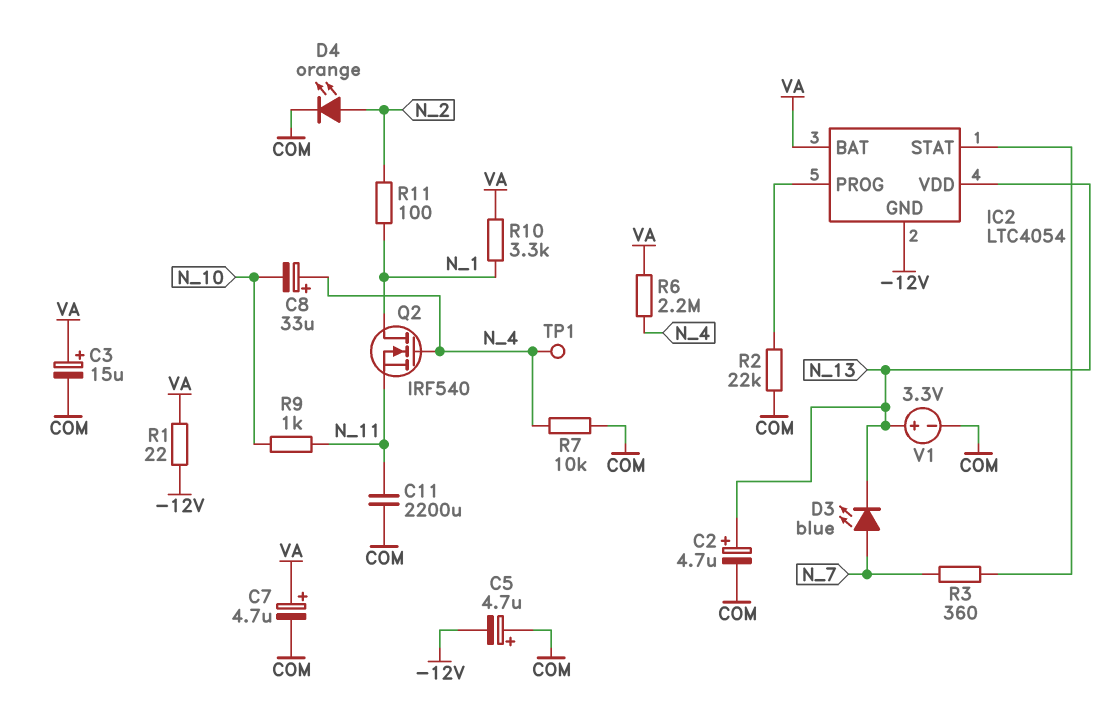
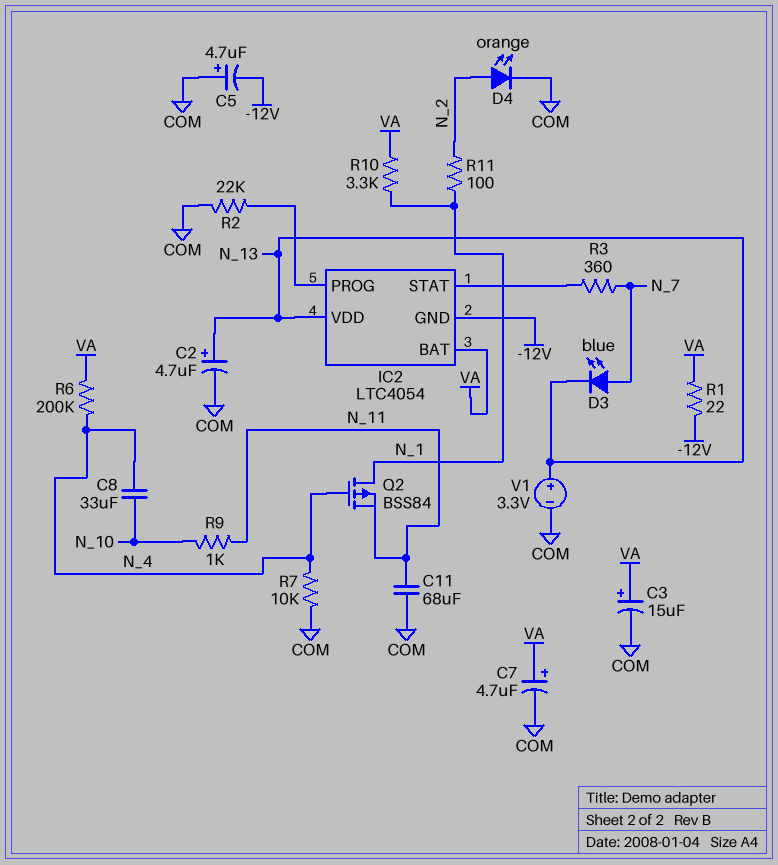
C8: 33uF (plus N_4, minus N_10) -> 33uF (N_4, N_10)
C11: 2200uF (COM, N_11) -> 68uF (COM, N_11)
Q2: NMOS IRF540 (G N_4, D N_1, S N_11) -> PMOS BSS84 (G N_4, D N_1, S N_11)
R6: 2.2M (N_4, VA) -> 200k (N_4, VA)
TP1: test point (N_4) -> none

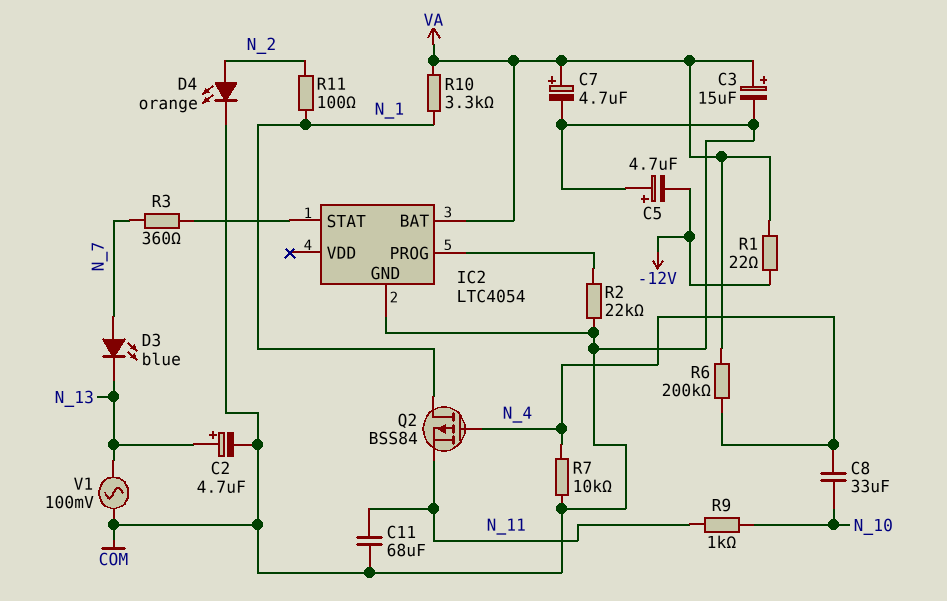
IC2 pin GND: -12V -> COM
IC2 pin VDD: N_13 -> none
V1: 3.3V (plus N_13, minus COM) -> AC 100mV (COM, N_13)

